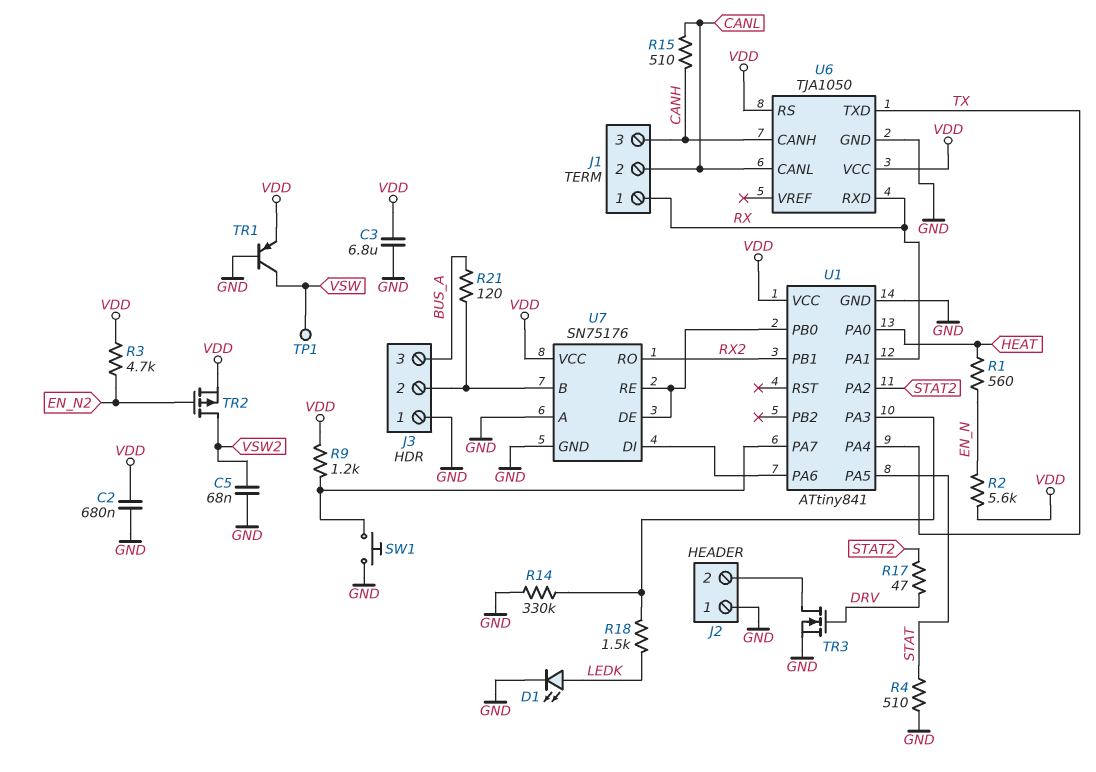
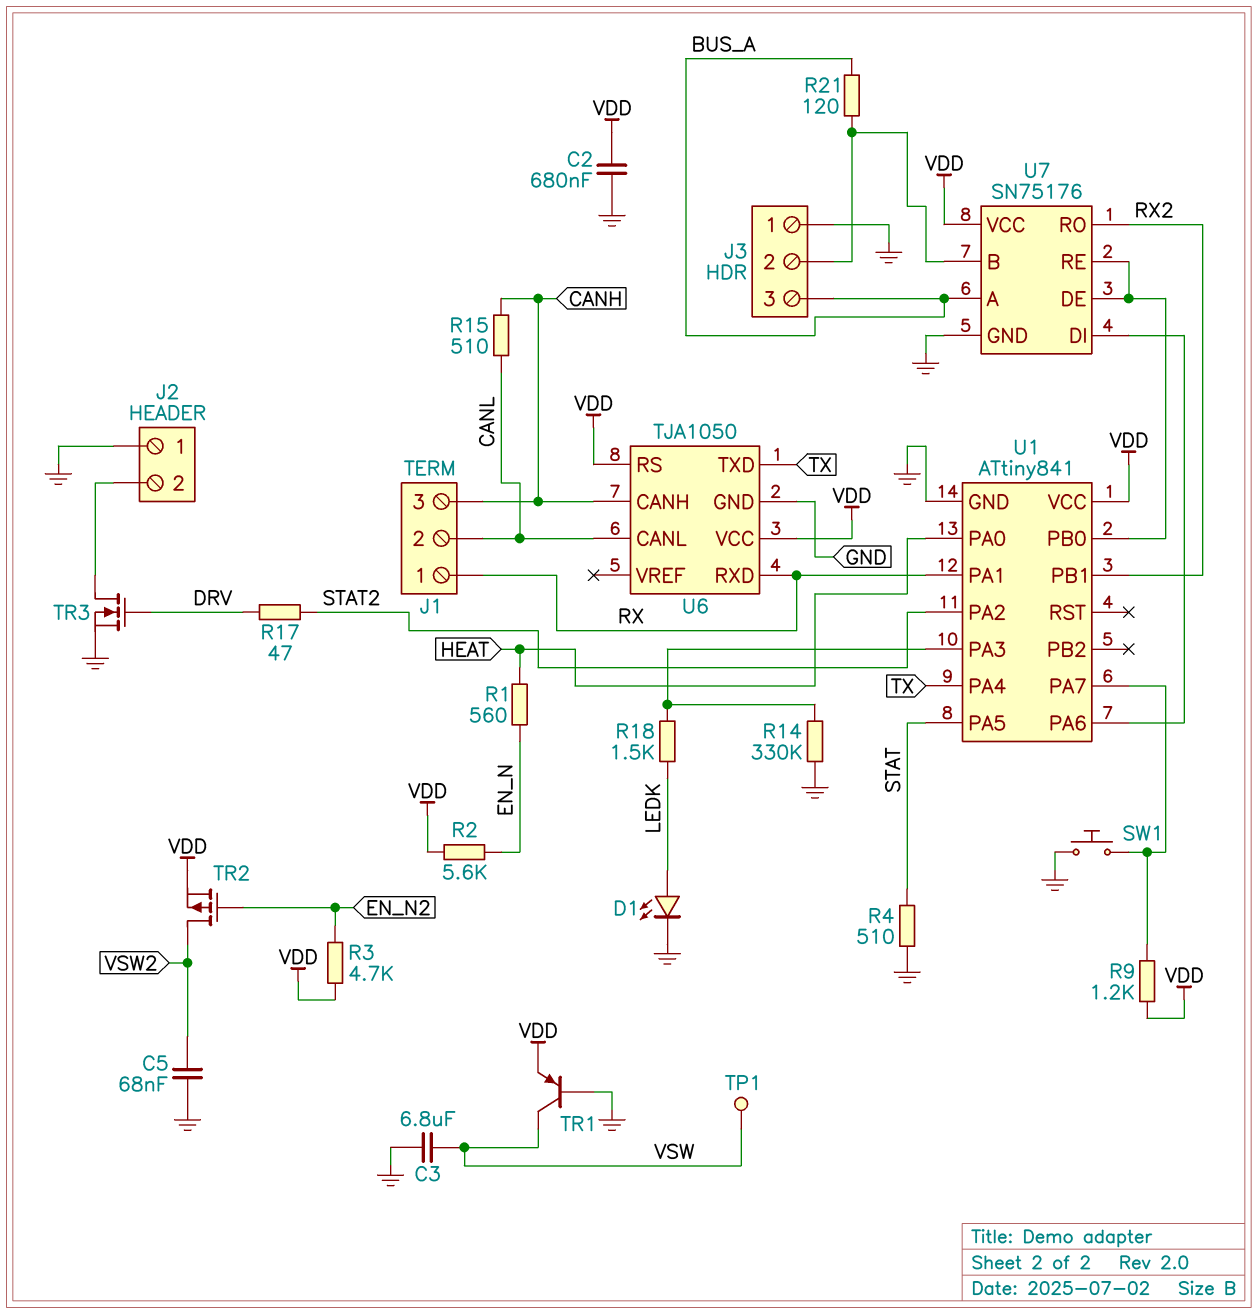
C3: 6.8uF (GND, VDD) -> 6.8uF (GND, VSW)
U7 pin A: GND -> BUS_A

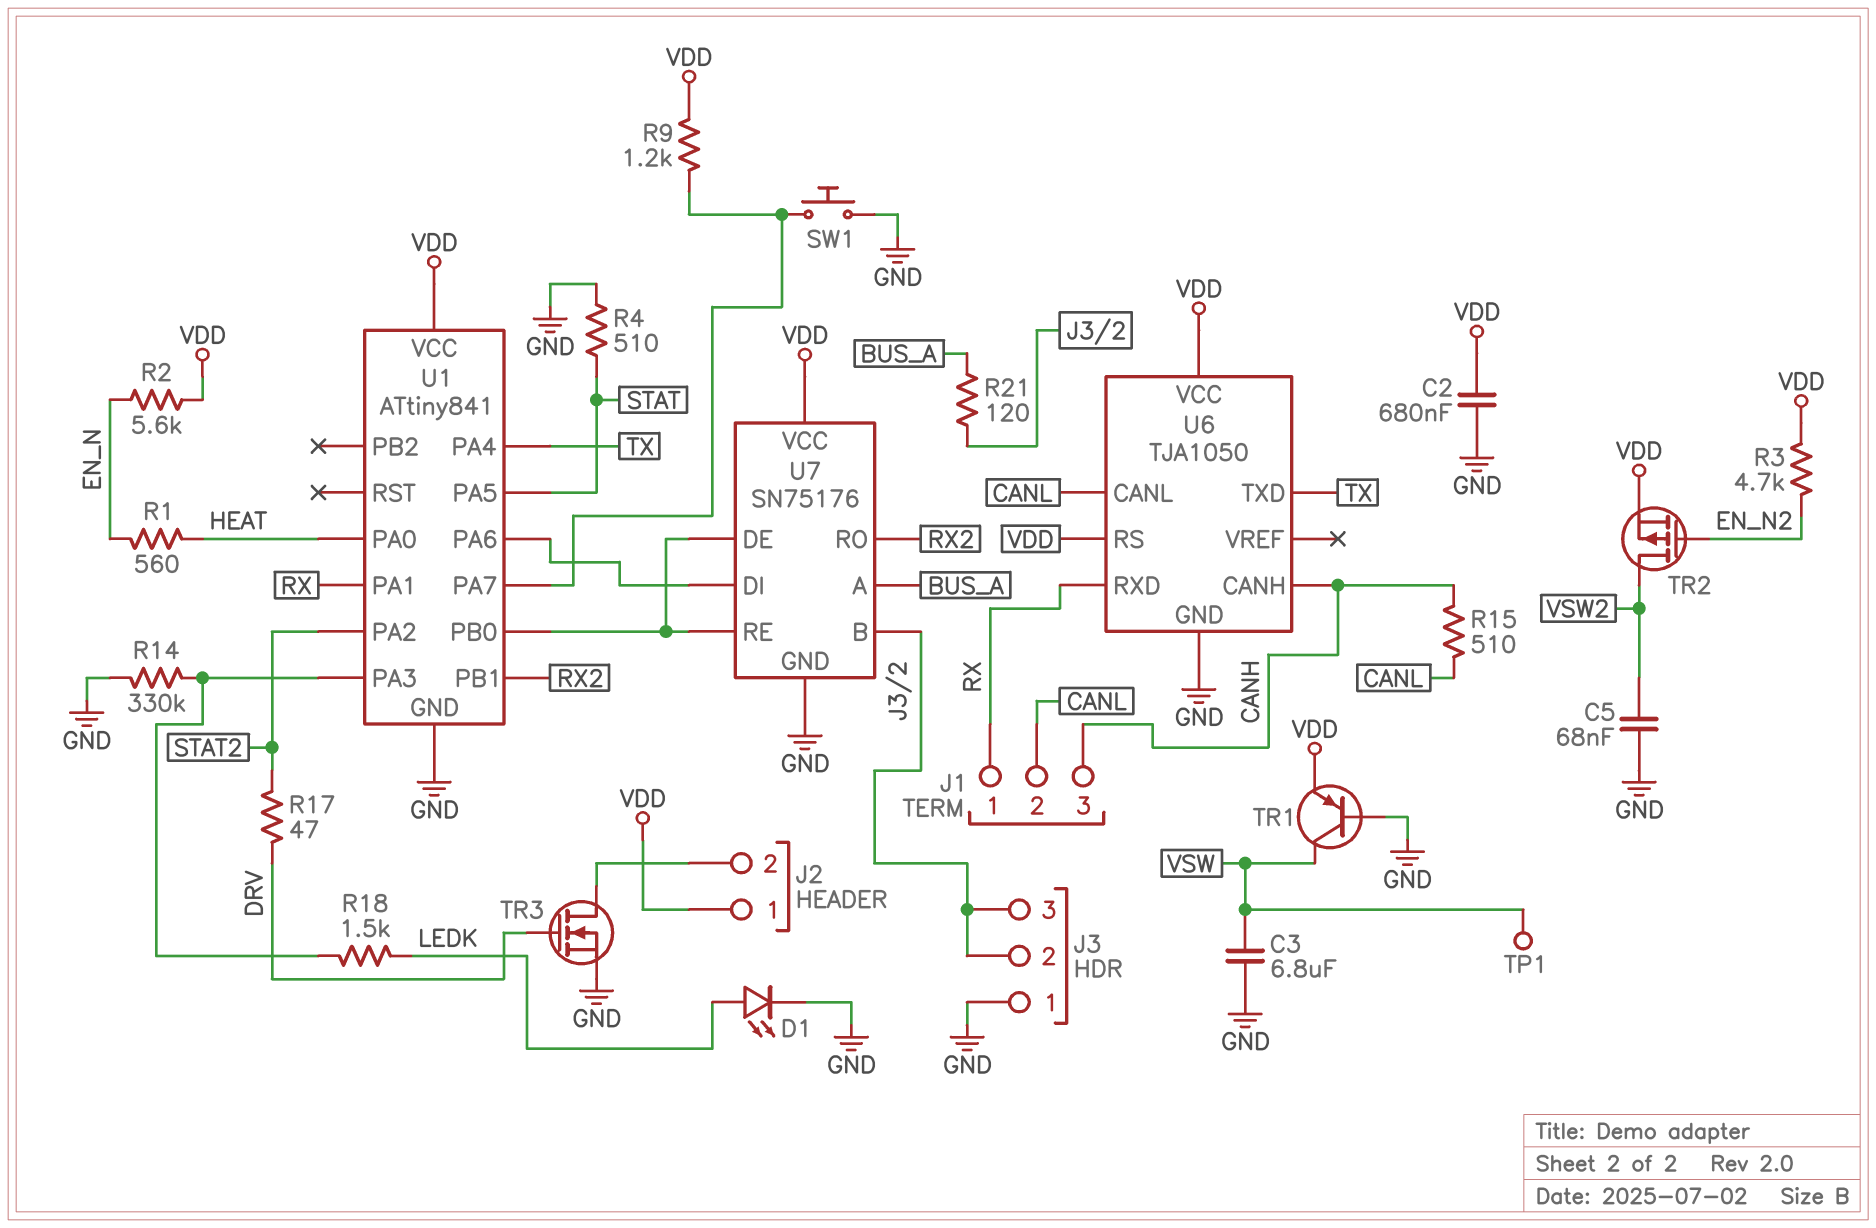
J2 pin 1: GND -> VDD
J3 pin 3: BUS_A -> J3/2

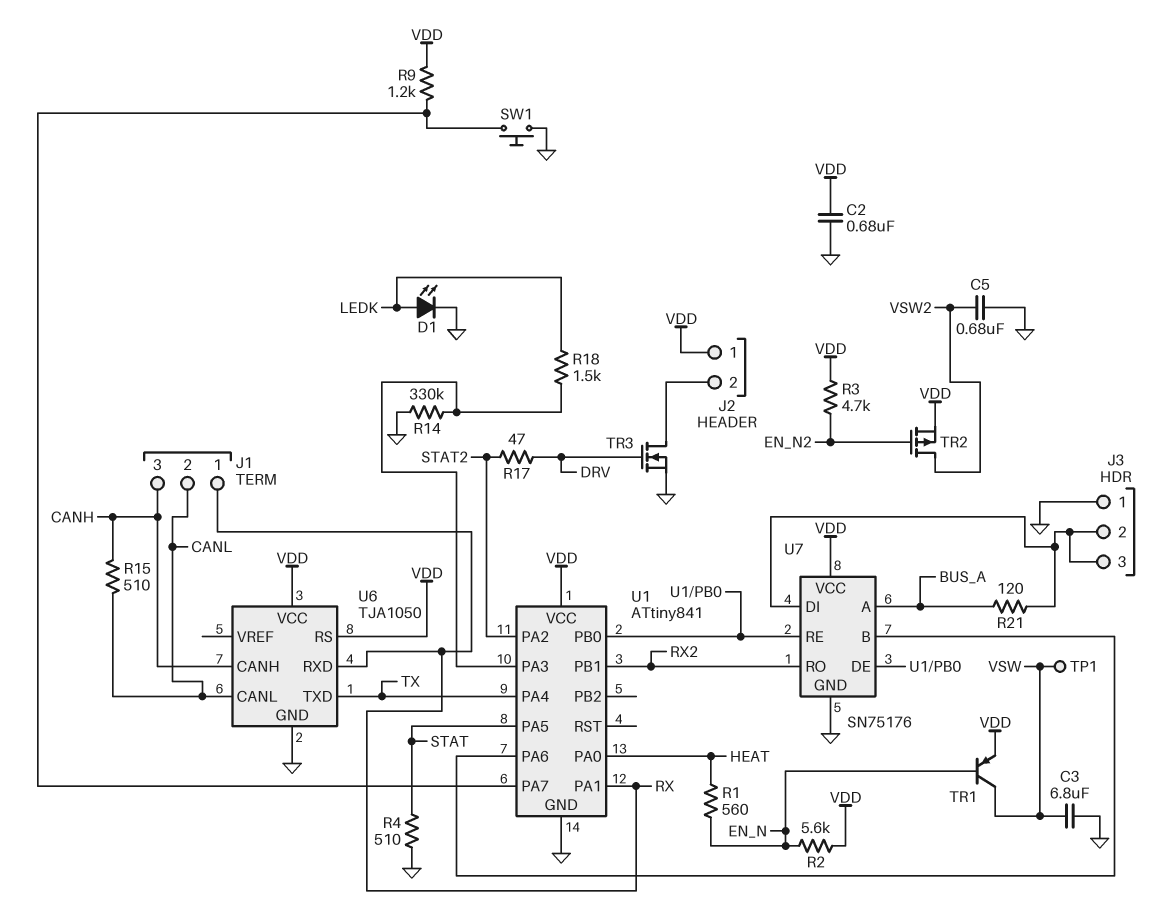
C5: 68nF (GND, VSW2) -> 680nF (GND, VSW2)
TR1: PNP (B GND, C VSW, E VDD) -> PNP (B EN_N, C VSW, E VDD)
U7 pin B: J3/2 -> U1/PA6
U7 pin DI: U1/PA6 -> J3/2

